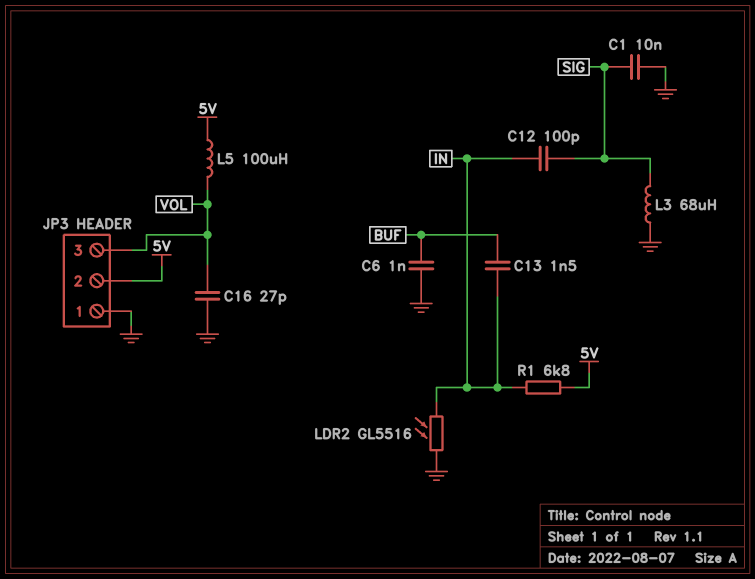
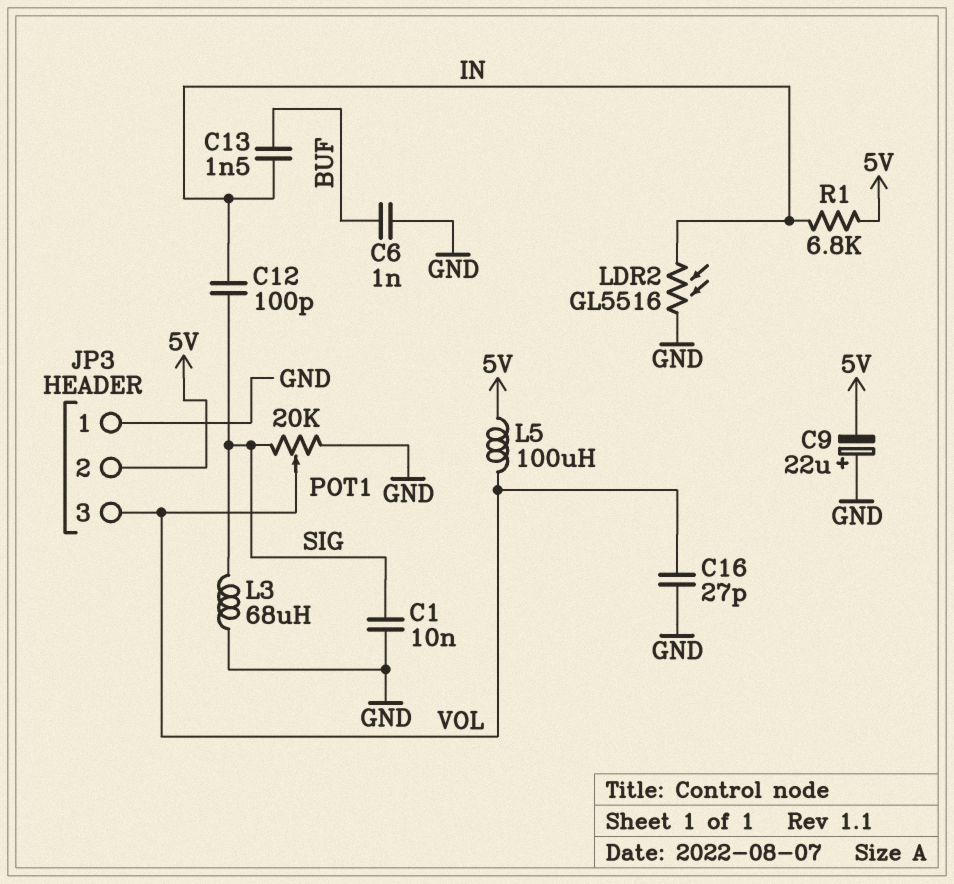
C9: none -> 22uF (plus GND, minus 5V)
POT1: none -> 20k (GND, SIG, wiper VOL)

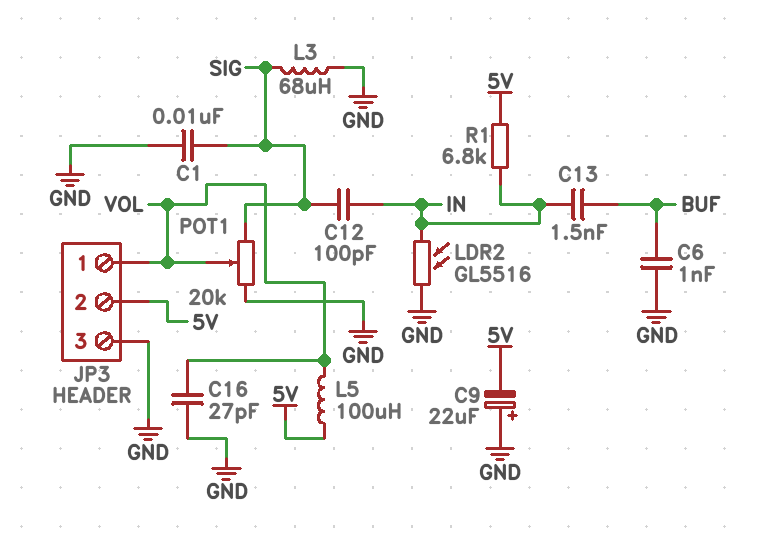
JP3 pin 1: GND -> VOL
JP3 pin 3: VOL -> GND

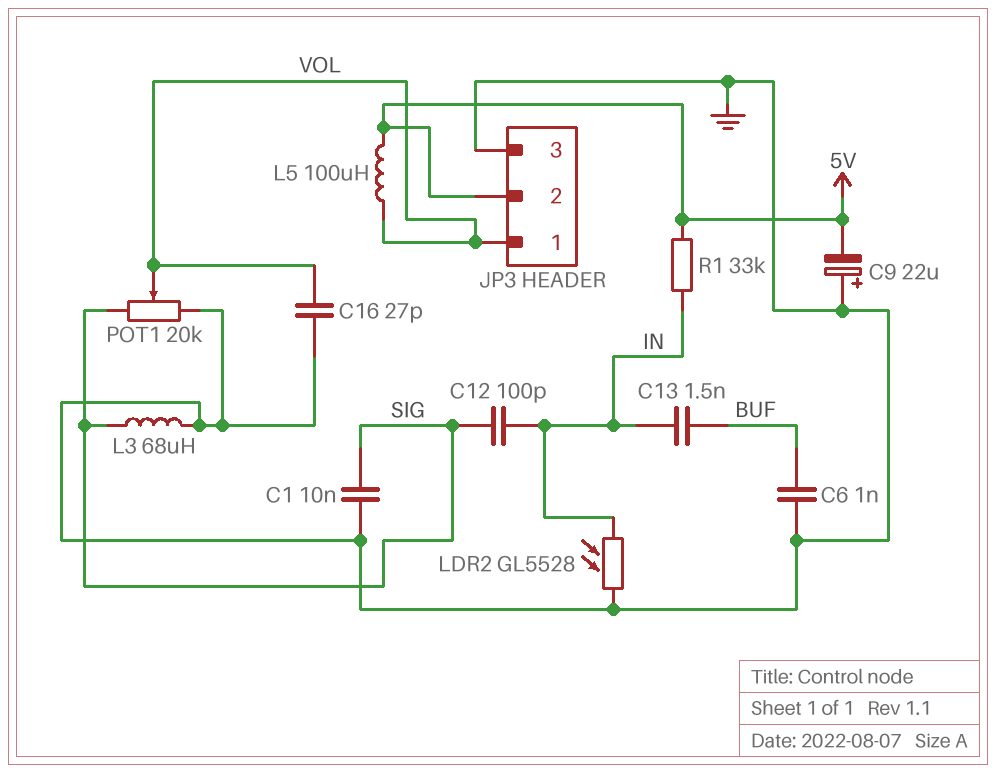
LDR2: GL5516 (GND, IN) -> GL5528 (GND, IN)
R1: 6.8k (5V, IN) -> 33k (5V, IN)

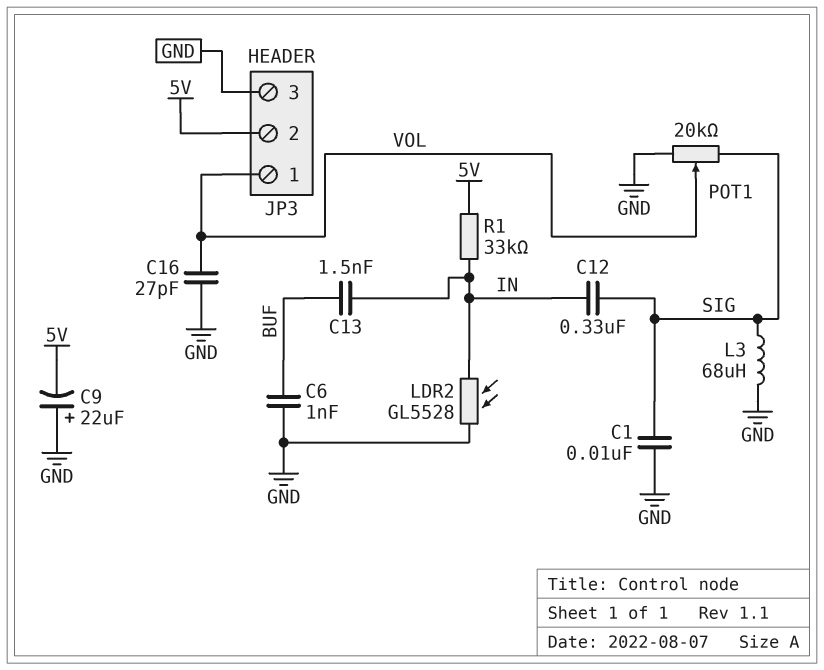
C12: 100pF (IN, SIG) -> 330nF (IN, SIG)
L5: 100uH (5V, VOL) -> none

